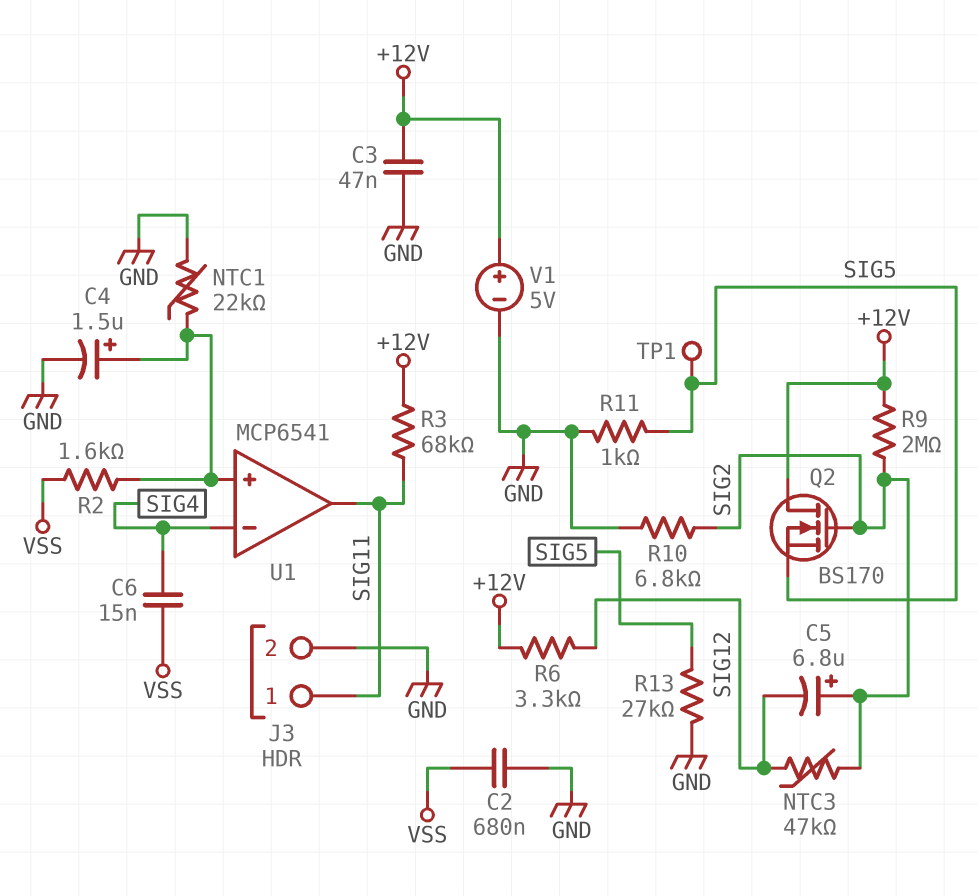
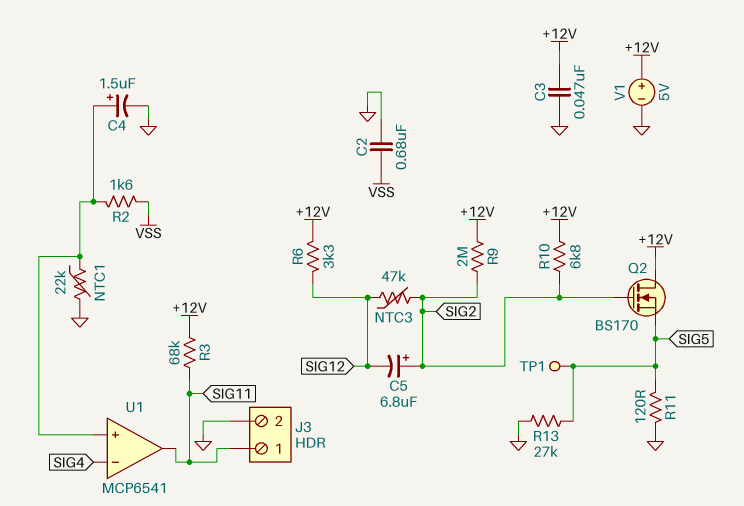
C6: 15nF (SIG4, VSS) -> none
R10: 6.8k (GND, SIG2) -> 6.8k (+12V, SIG2)
R11: 1k (GND, SIG5) -> 120 (GND, SIG5)

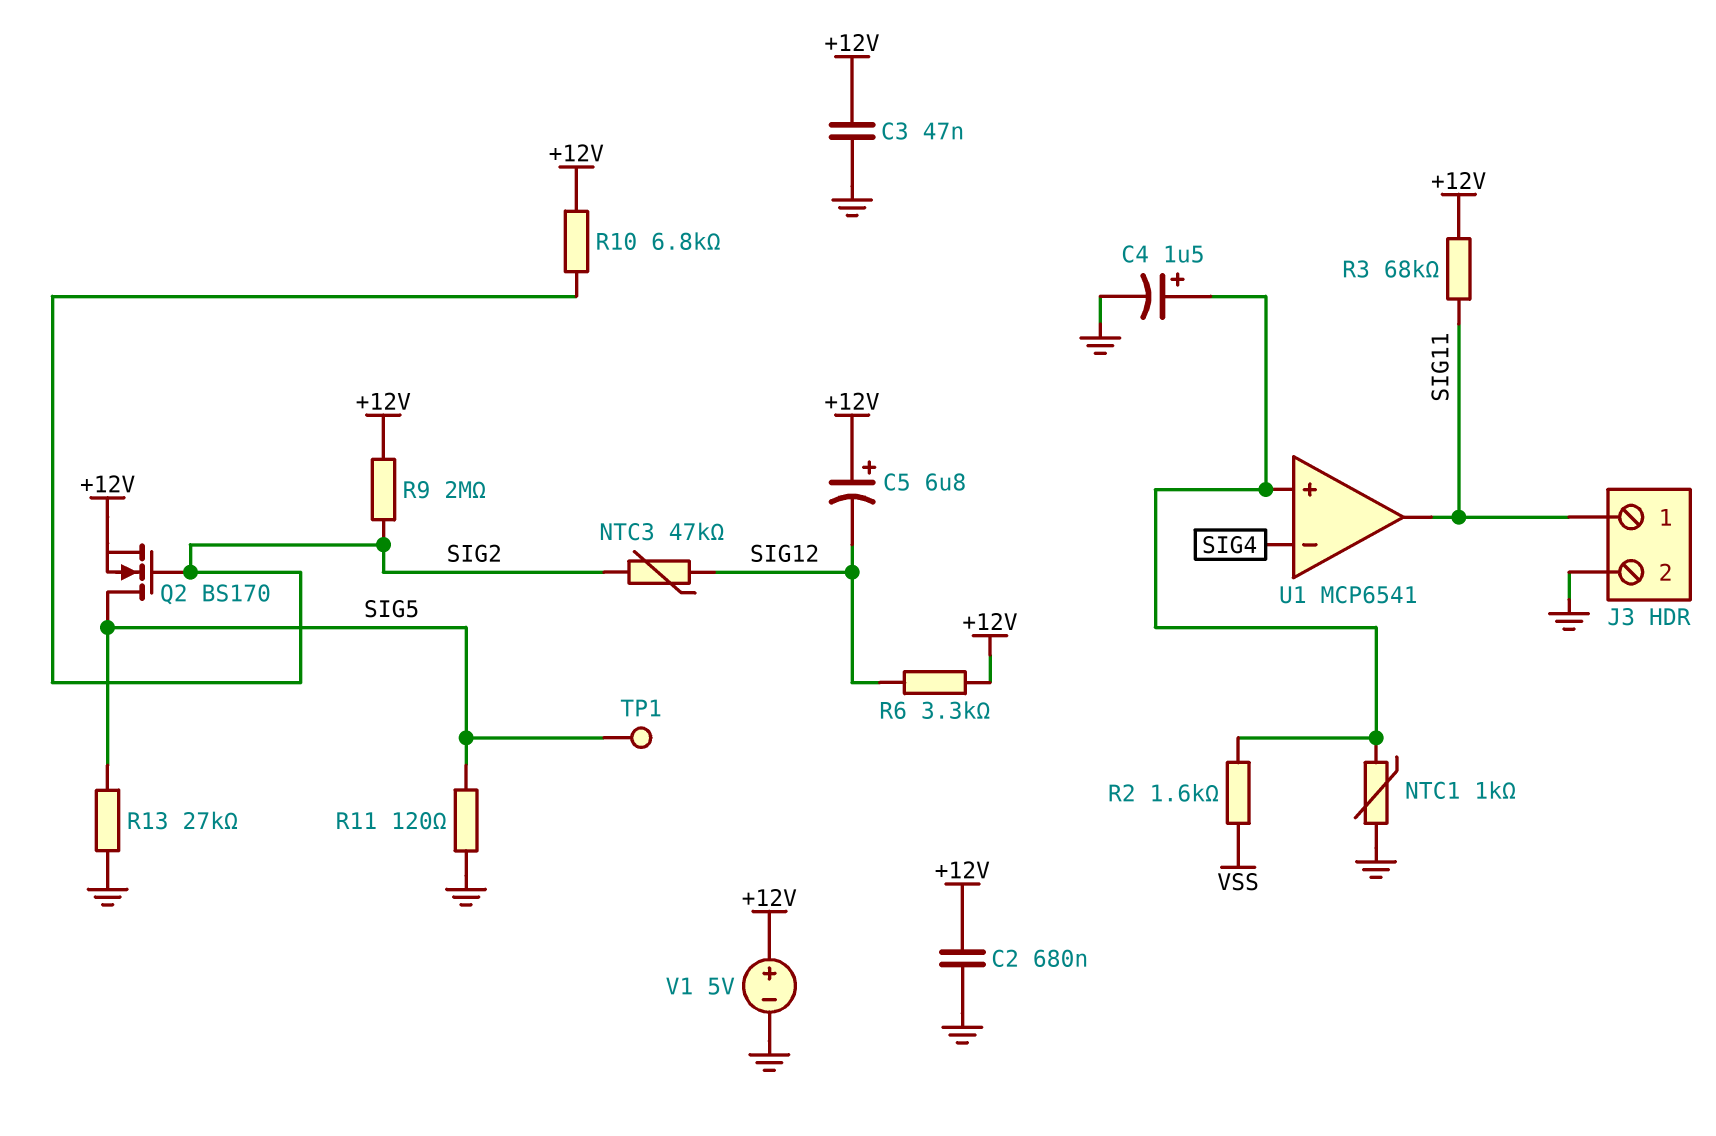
C2: 680nF (GND, VSS) -> 680nF (+12V, GND)
C5: 6.8uF (plus SIG2, minus SIG12) -> 6.8uF (plus +12V, minus SIG12)
NTC1: 22k (GND, U1/in+) -> 1k (GND, U1/in+)
Q2: NMOS BS170 (G SIG2, D +12V, S SIG5) -> NMOS BS170 (G SIG2, D SIG5, S +12V)

